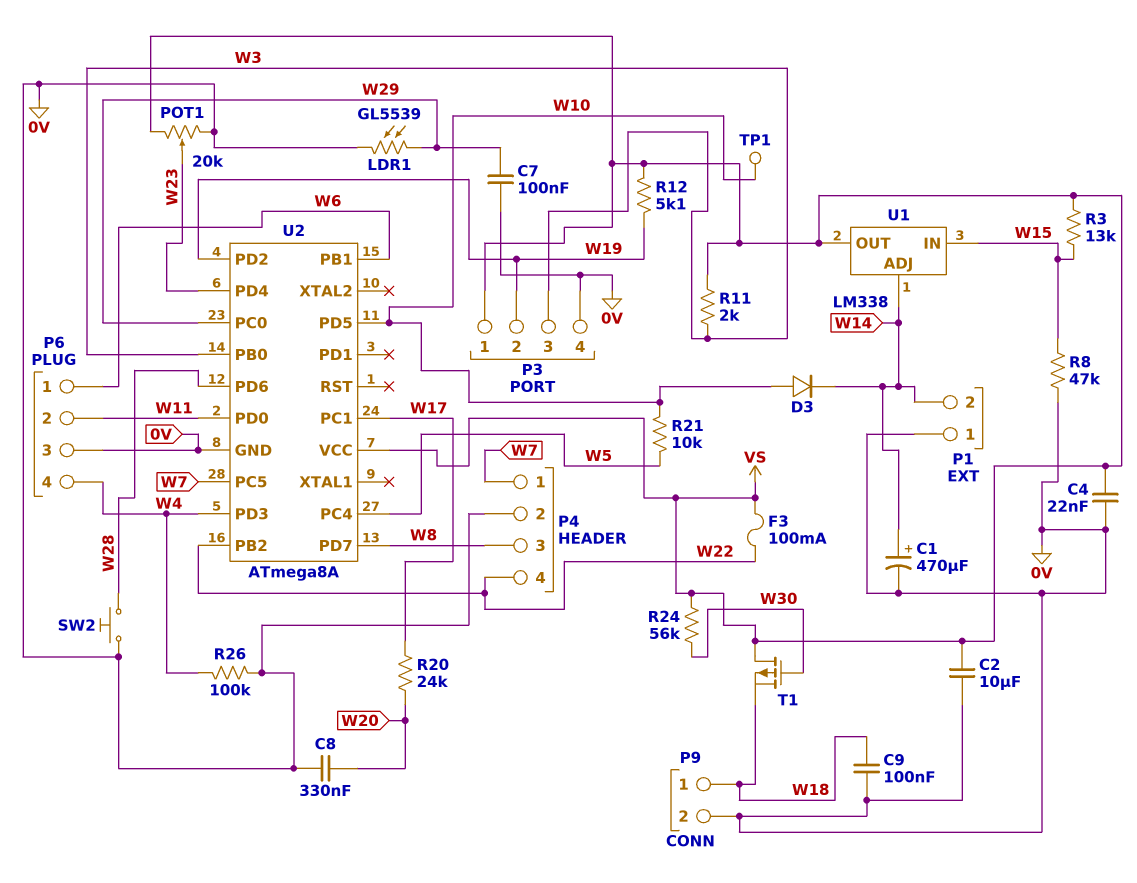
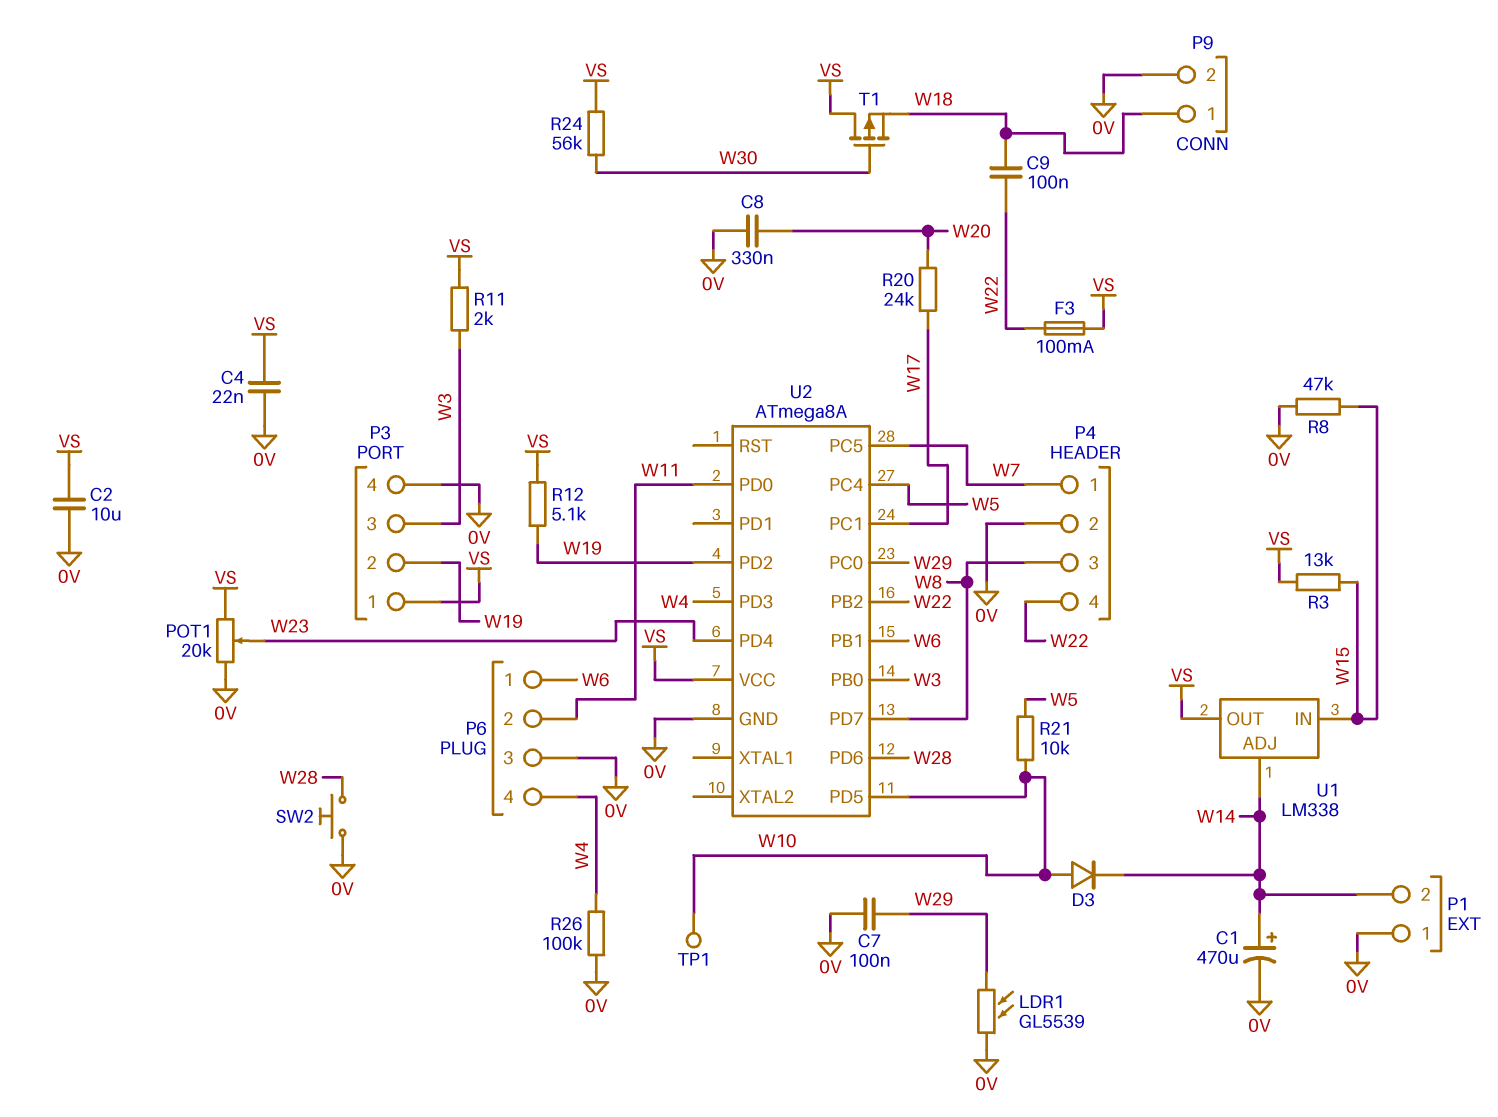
C9: 100nF (0V, W18) -> 100nF (W18, W22)

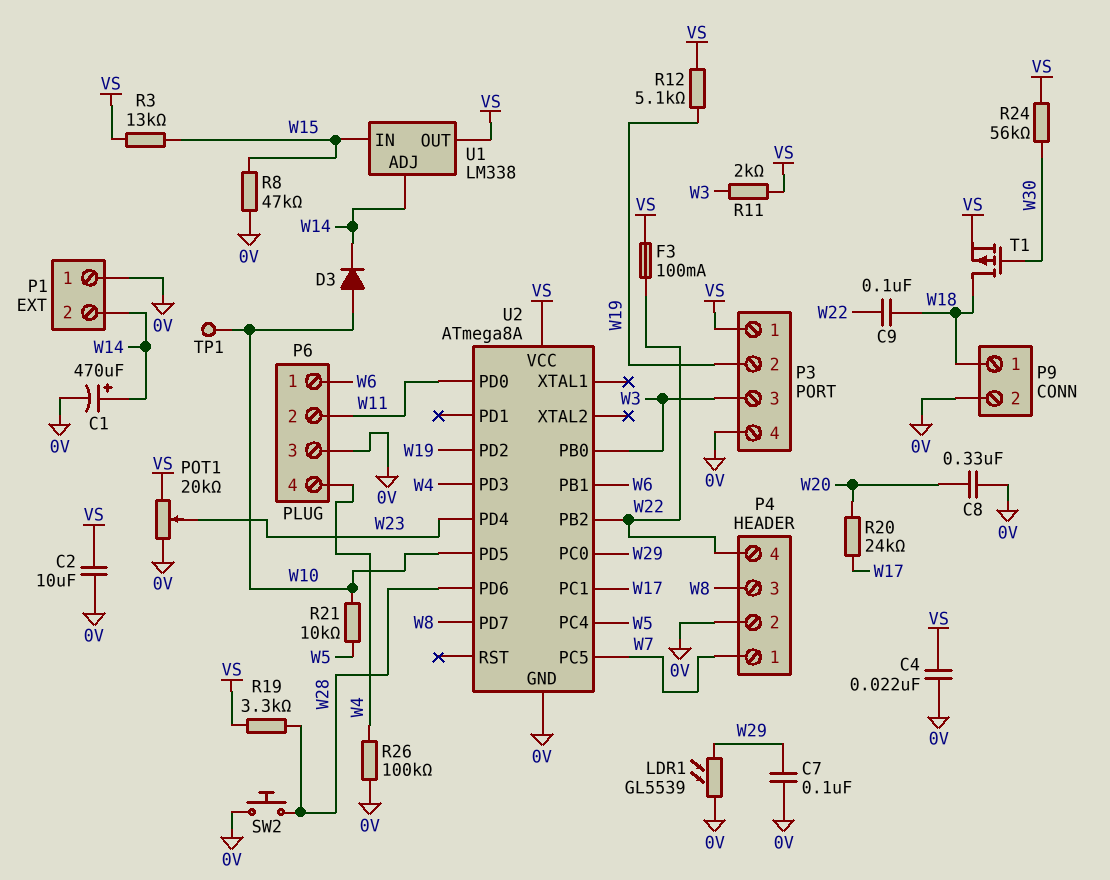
R19: none -> 3.3k (VS, W28)
T1: PMOS (G W30, D VS, S W18) -> PMOS (G W30, D W18, S VS)

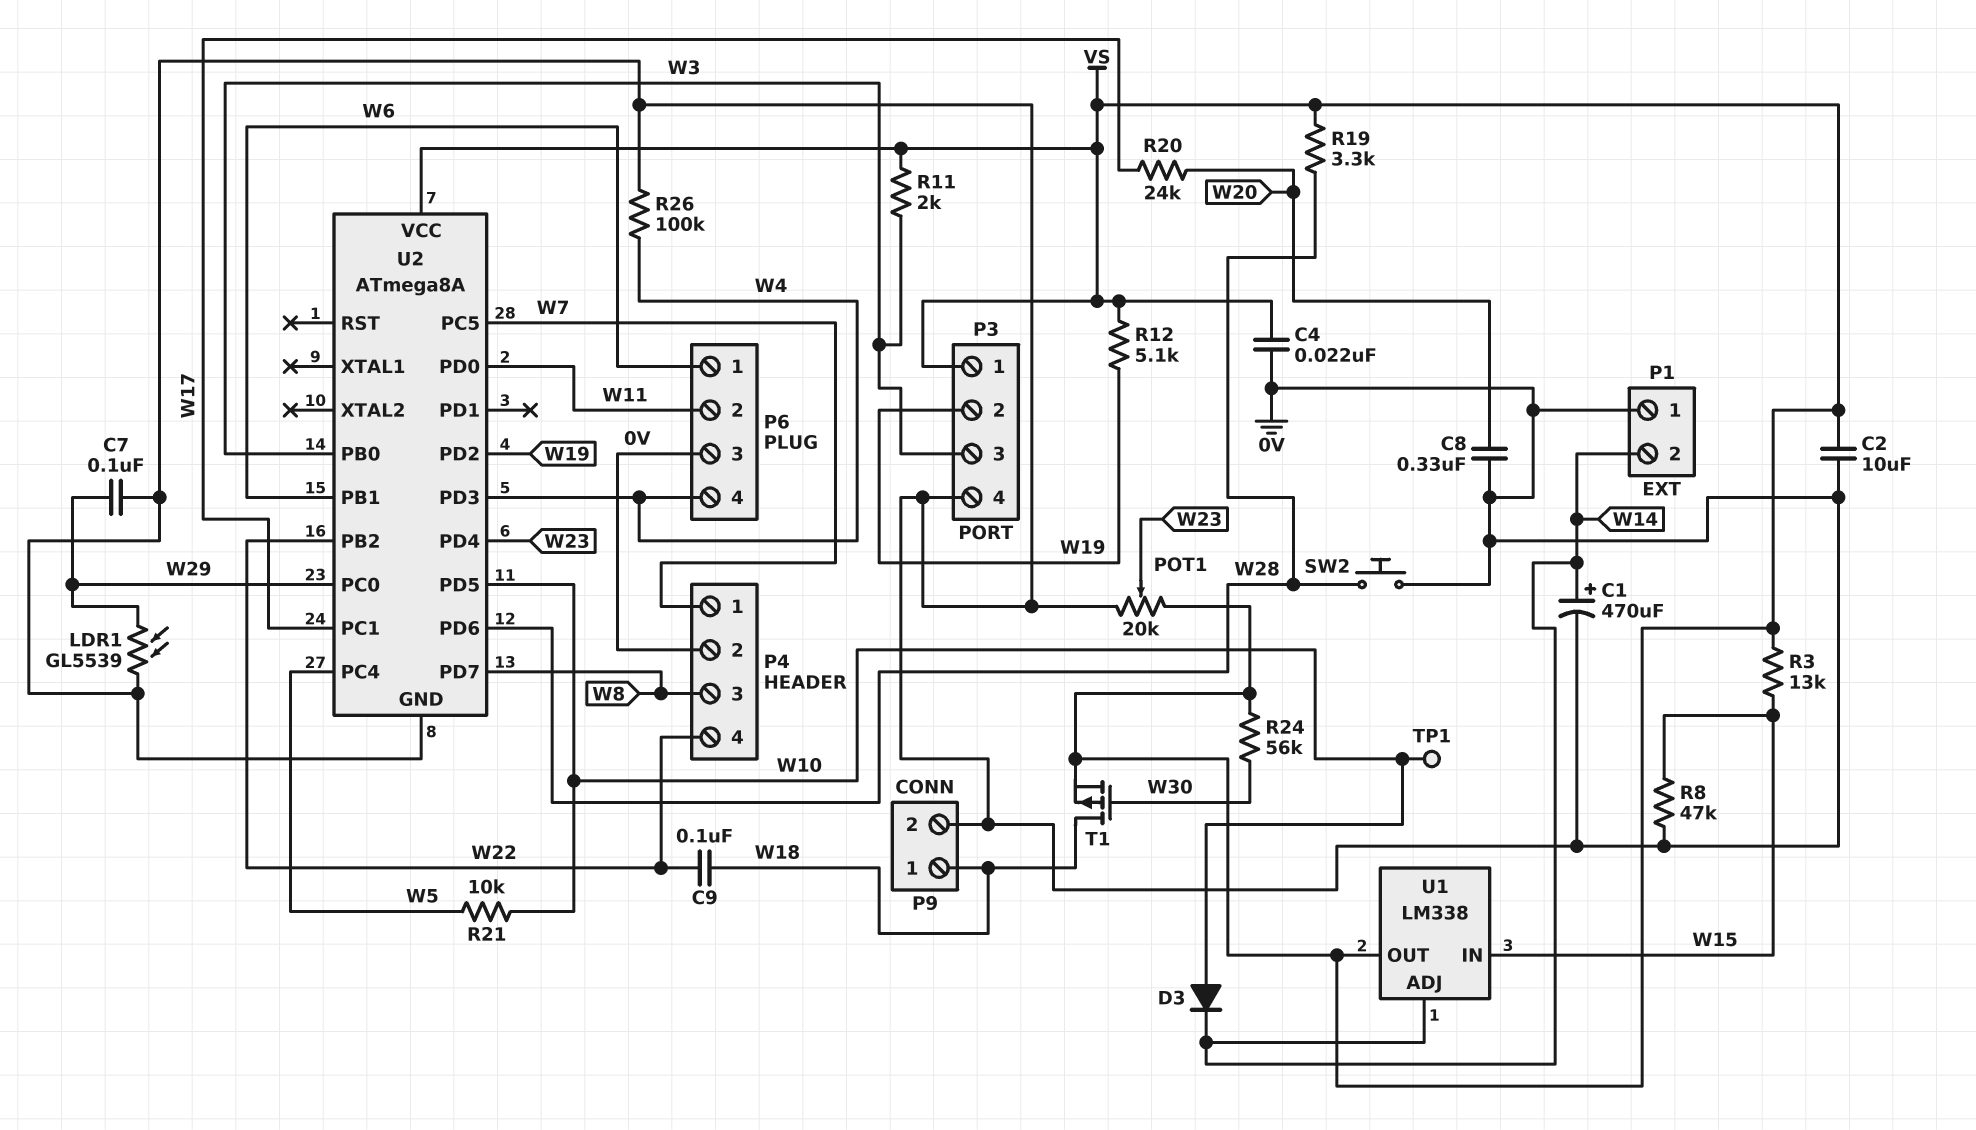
F3: 100mA (VS, W22) -> none

